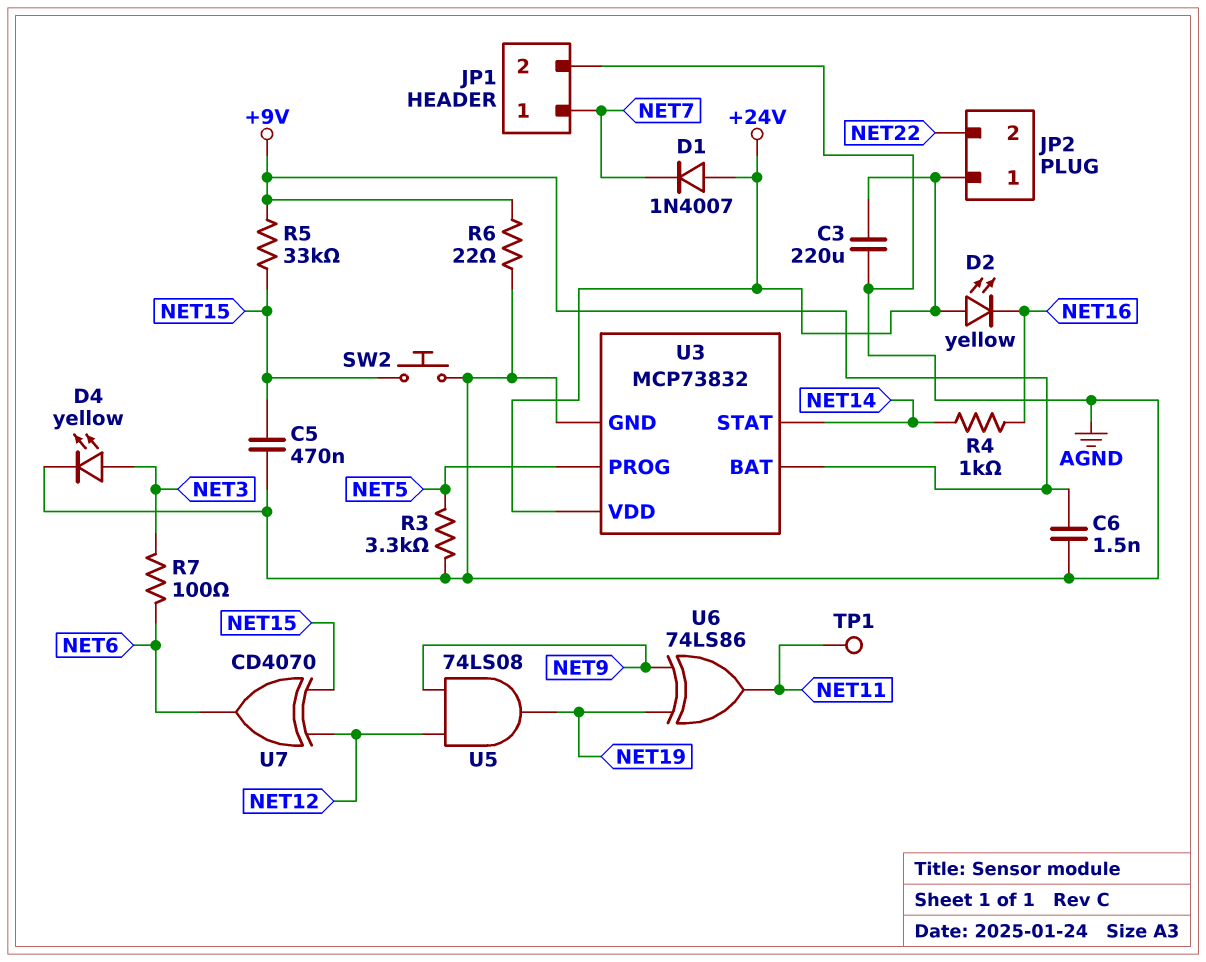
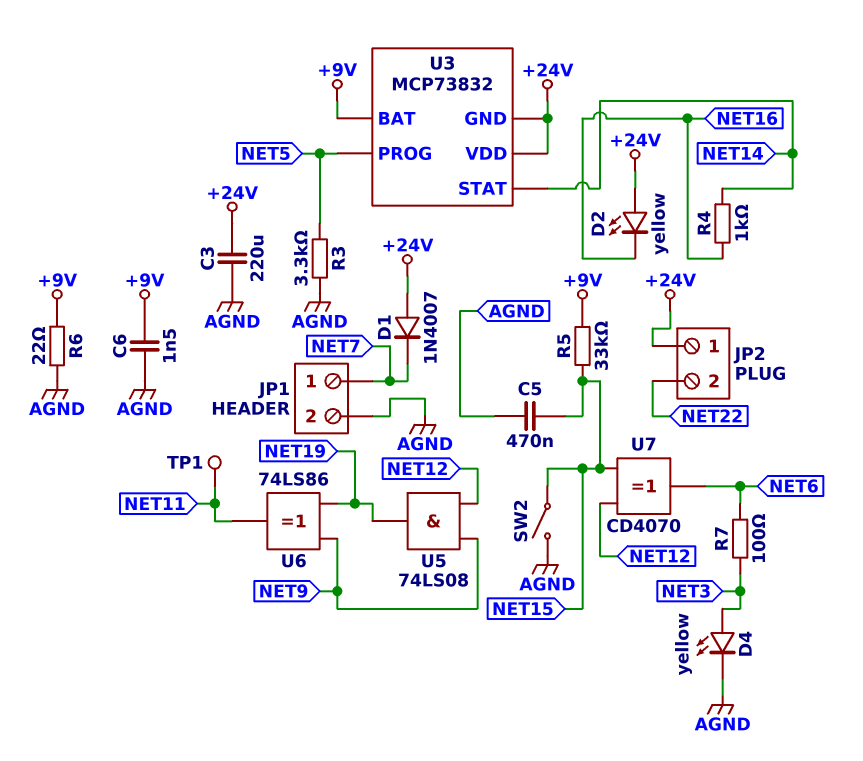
SW2: button (AGND, NET15) -> switch (AGND, NET15)
U3 pin GND: AGND -> +24V

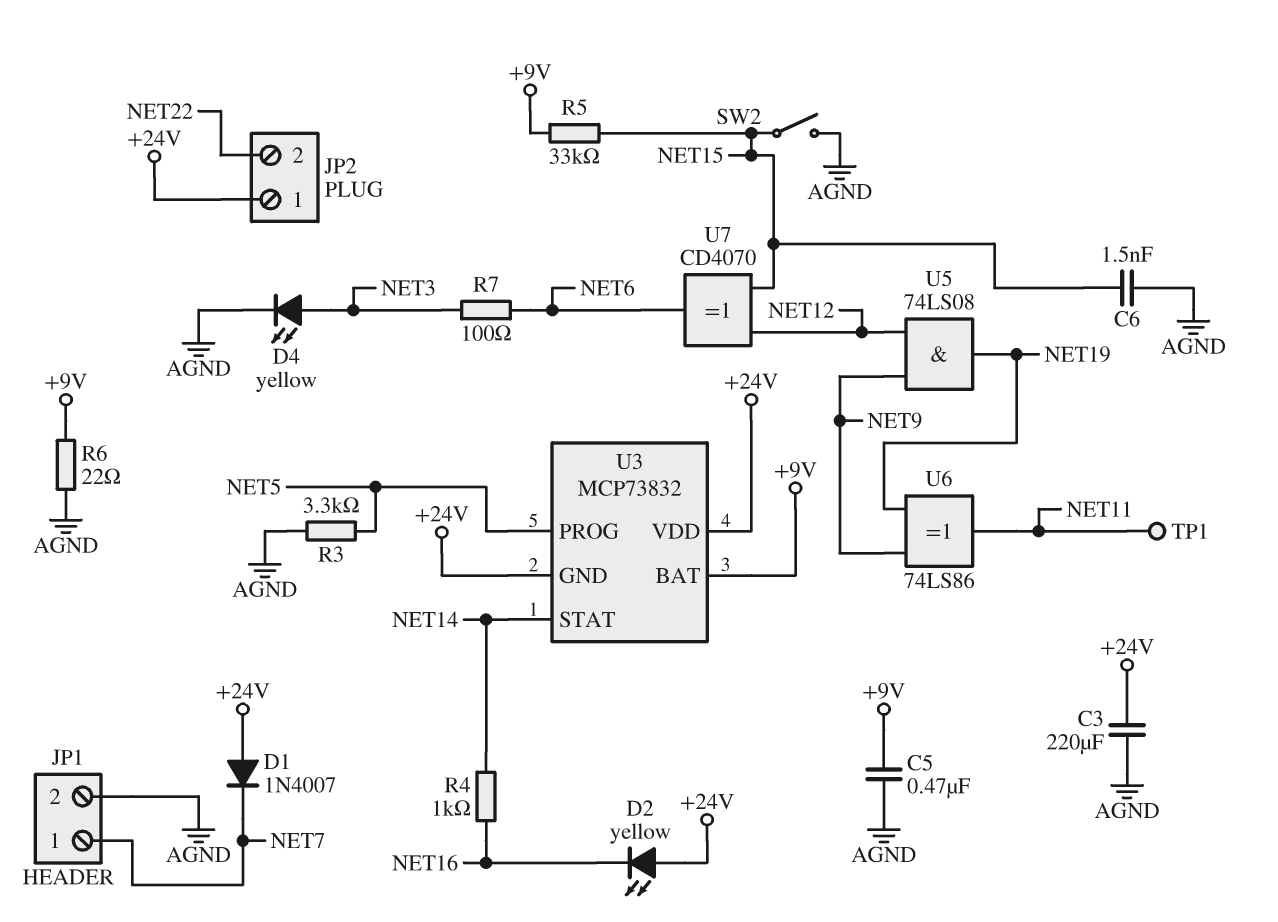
C5: 470nF (AGND, NET15) -> 470nF (+9V, AGND)
C6: 1.5nF (+9V, AGND) -> 1.5nF (AGND, NET15)

